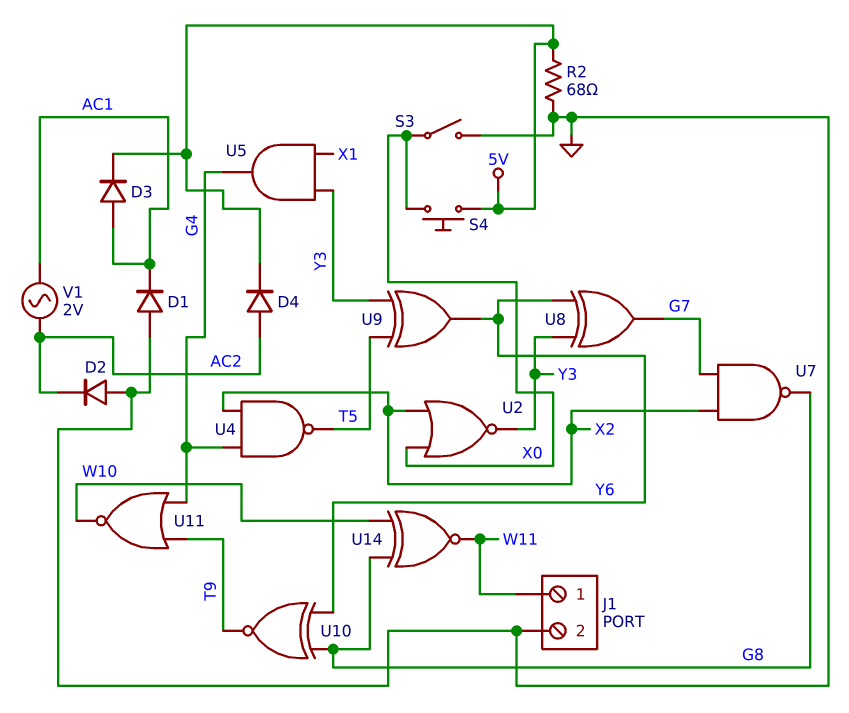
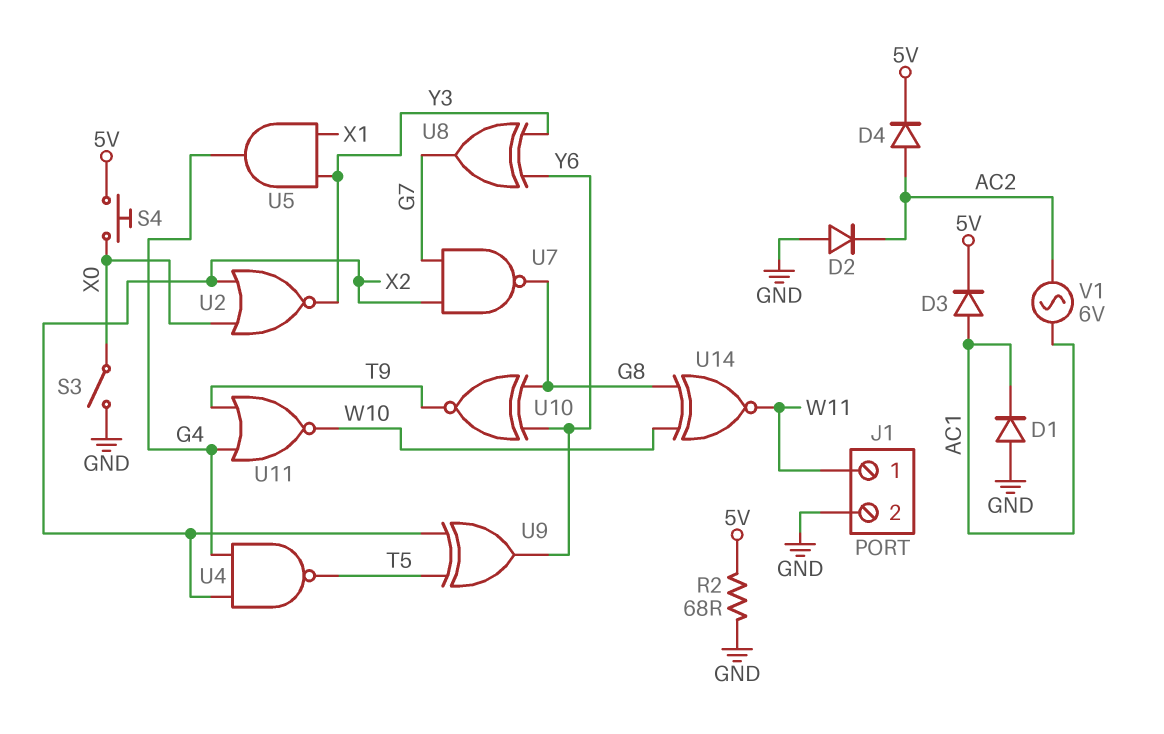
U9: XOR (in T5, in Y3, out Y6) -> XOR (in T5, in X2, out Y6)
V1: AC 2V (AC1, AC2) -> AC 6V (AC1, AC2)

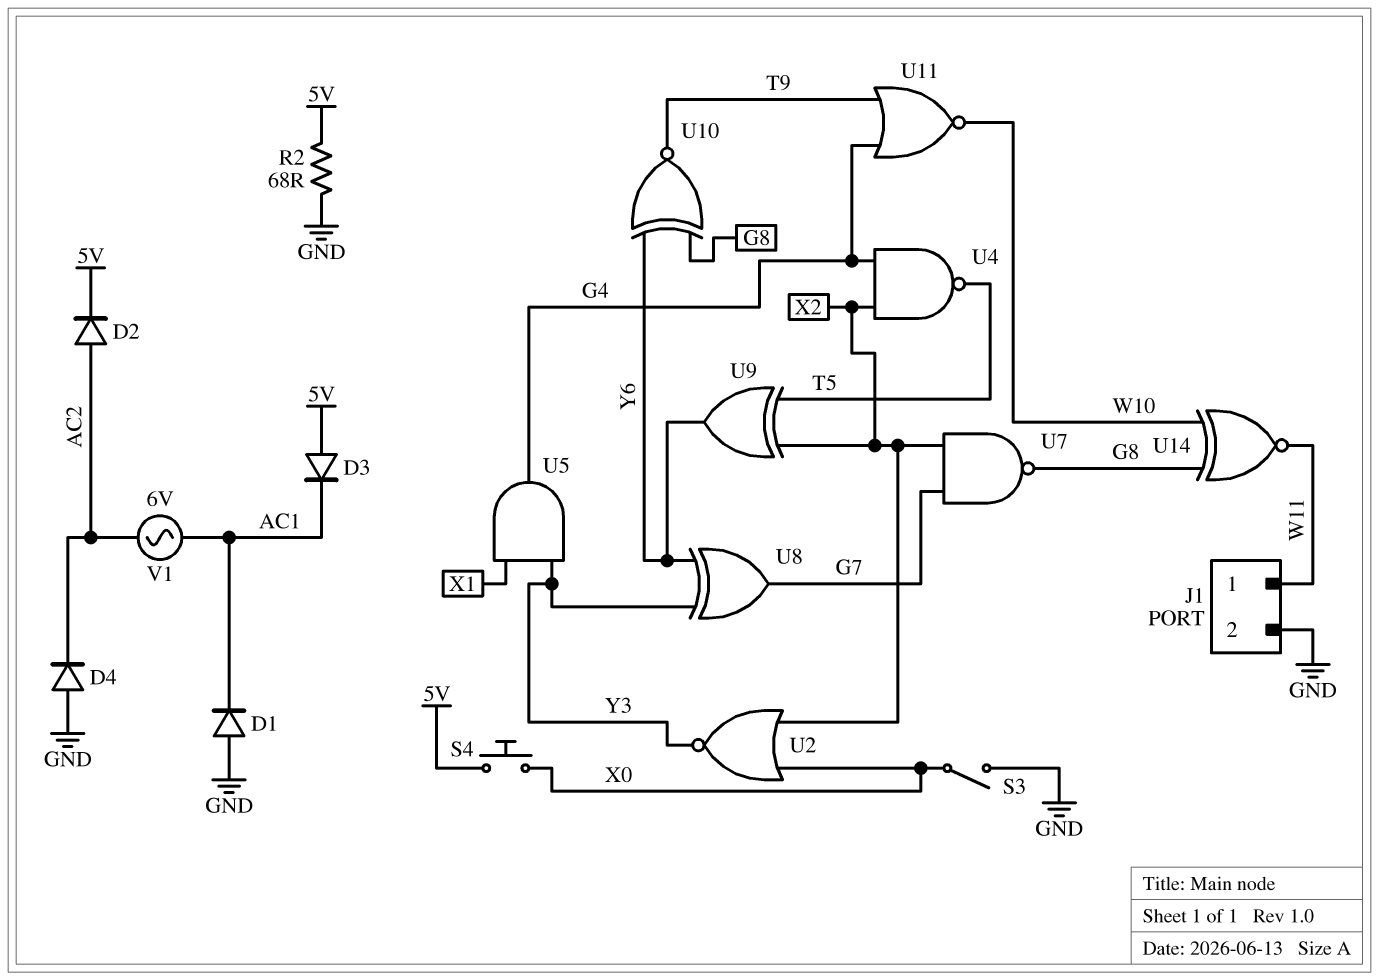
D2: diode (A GND, K AC2) -> diode (A AC2, K 5V)
D3: diode (A AC1, K 5V) -> diode (A 5V, K AC1)
D4: diode (A AC2, K 5V) -> diode (A GND, K AC2)

